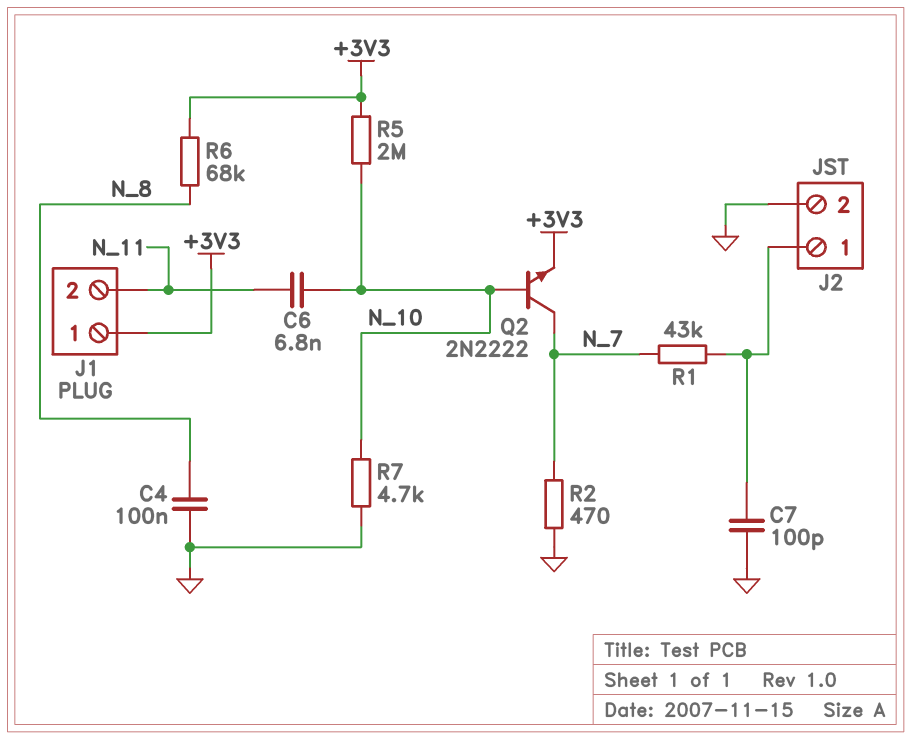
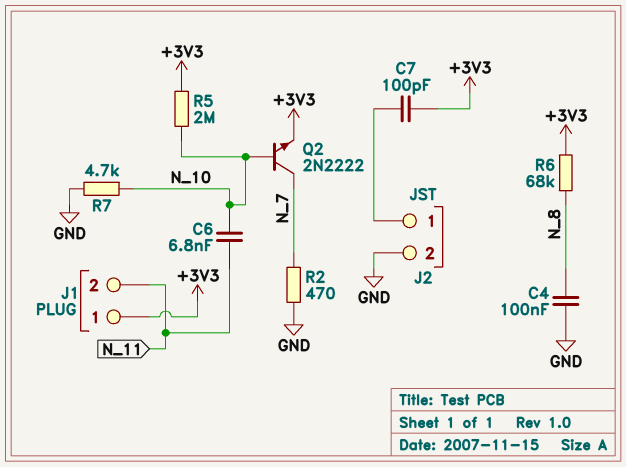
C7: 100pF (GND, J2/1) -> 100pF (+3V3, J2/1)
R1: 43k (J2/1, N_7) -> none

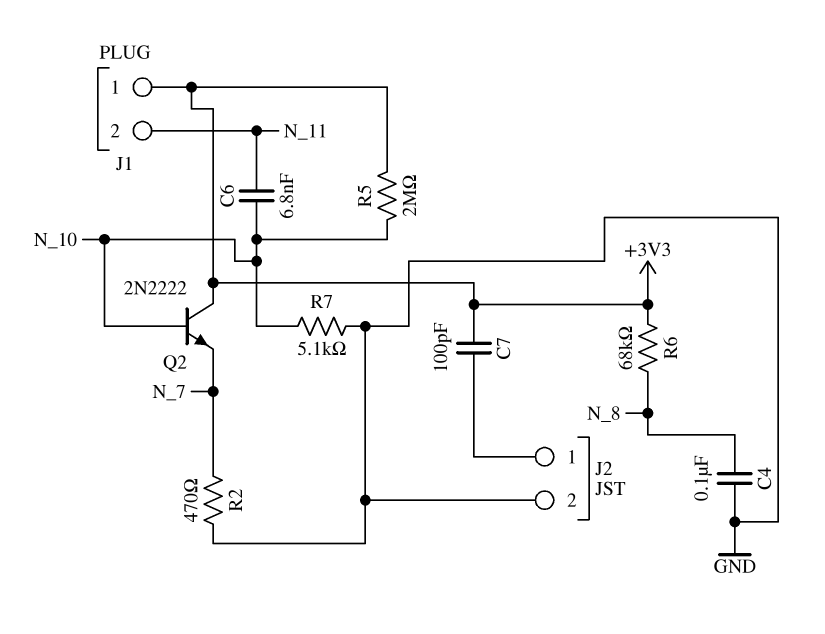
Q2: NPN 2N2222 (B N_10, C N_7, E +3V3) -> NPN 2N2222 (B N_10, C +3V3, E N_7)
R7: 4.7k (GND, N_10) -> 5.1k (GND, N_10)

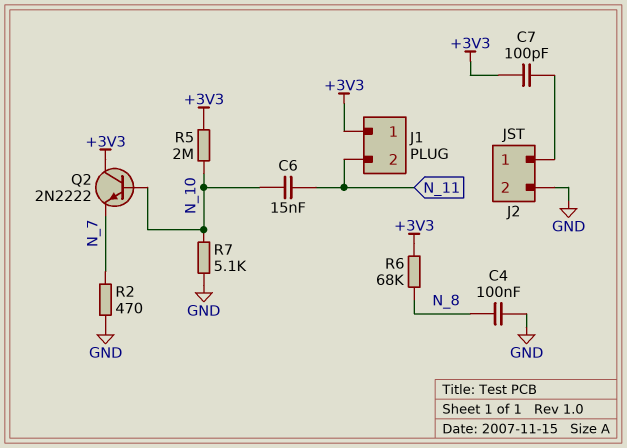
C6: 6.8nF (N_10, N_11) -> 15nF (N_10, N_11)

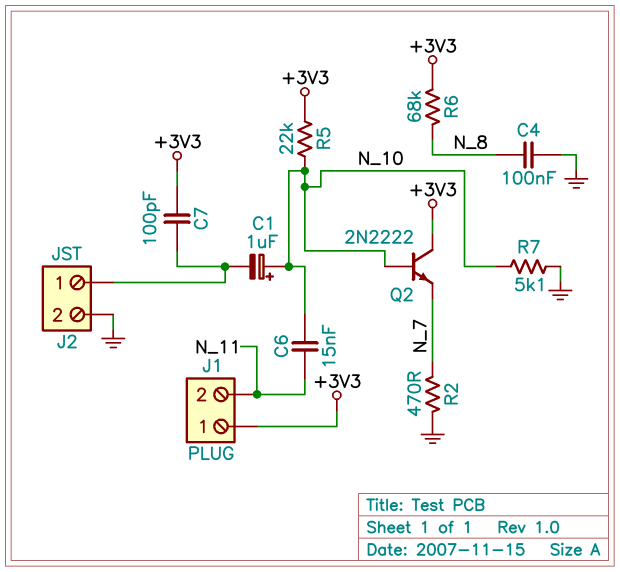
C1: none -> 1uF (plus N_10, minus J2/1)
R5: 2M (+3V3, N_10) -> 22k (+3V3, N_10)

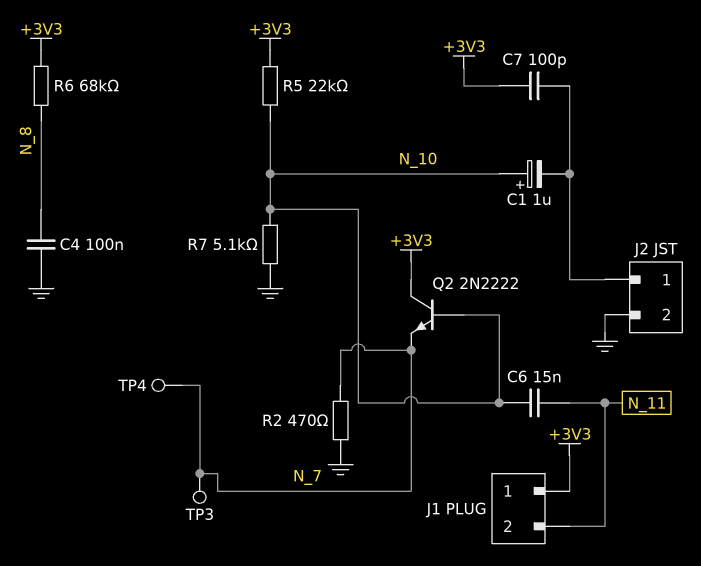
TP3: none -> test point (N_7)
TP4: none -> test point (N_7)

